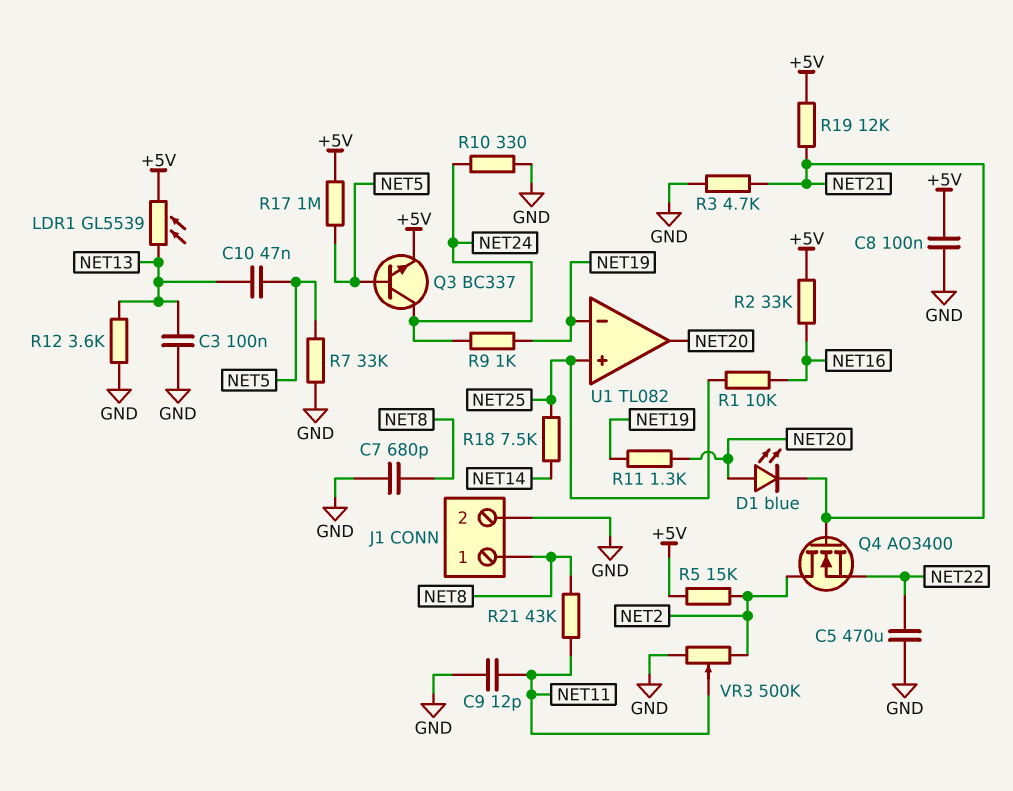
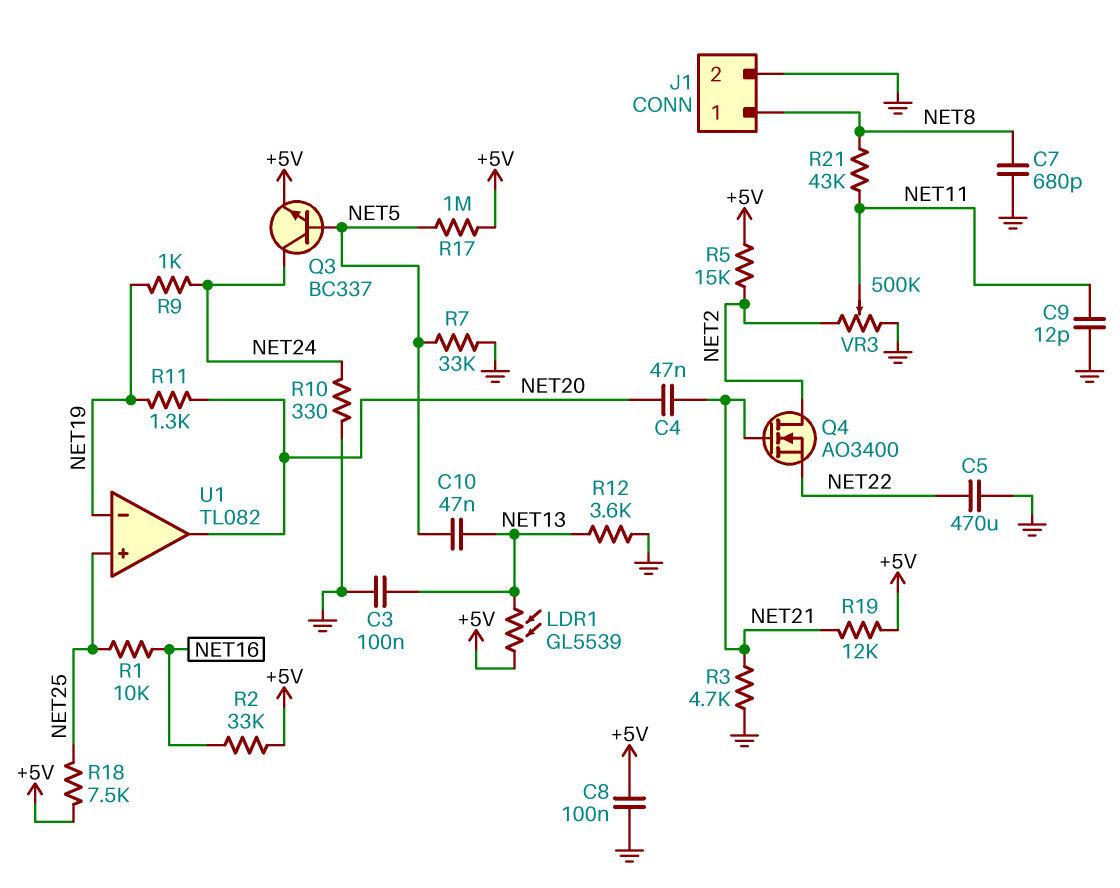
C4: none -> 47nF (NET20, NET21)
D1: LED blue (A NET20, K NET21) -> none
R18: 7.5k (NET14, NET25) -> 7.5k (+5V, NET25)

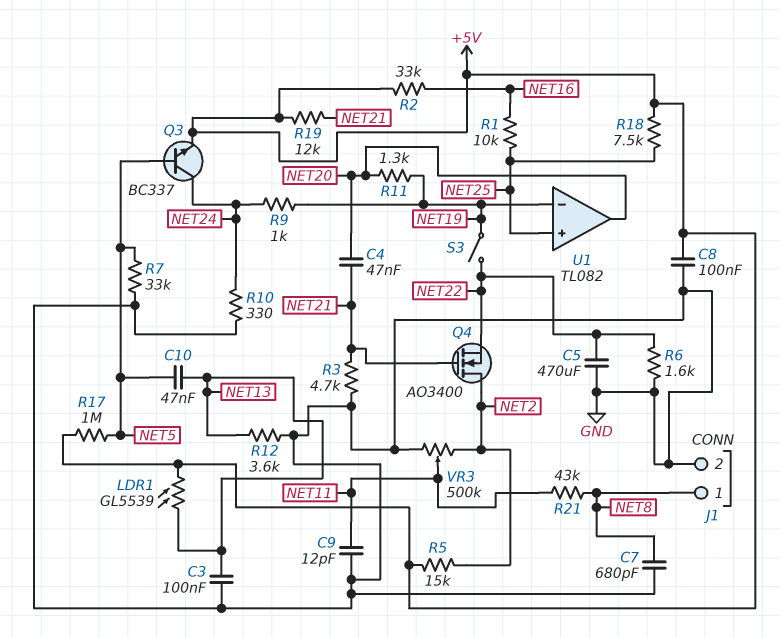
R6: none -> 1.6k (GND, NET22)
S3: none -> switch (NET19, NET22)

